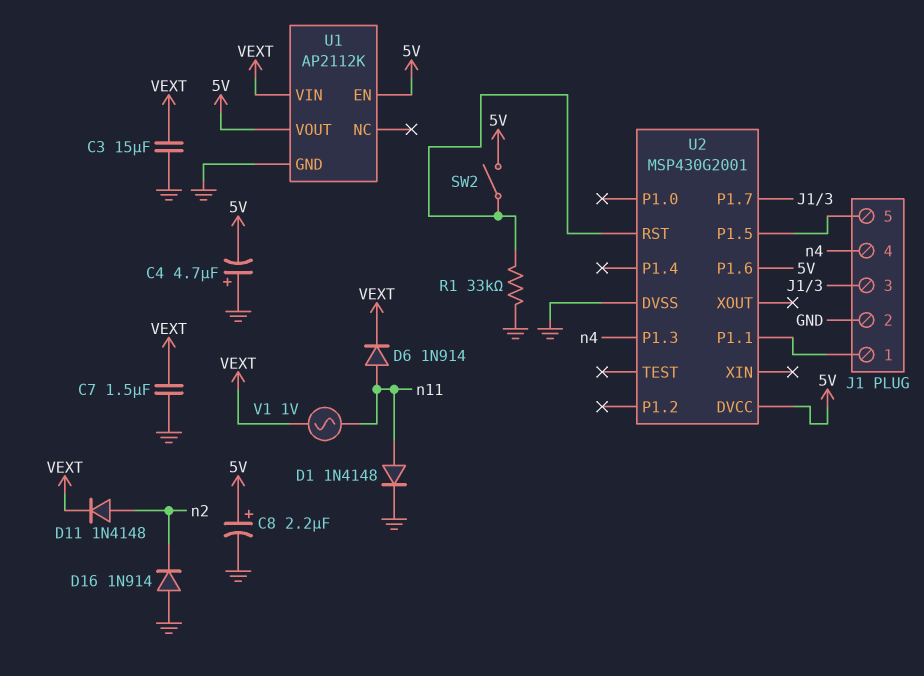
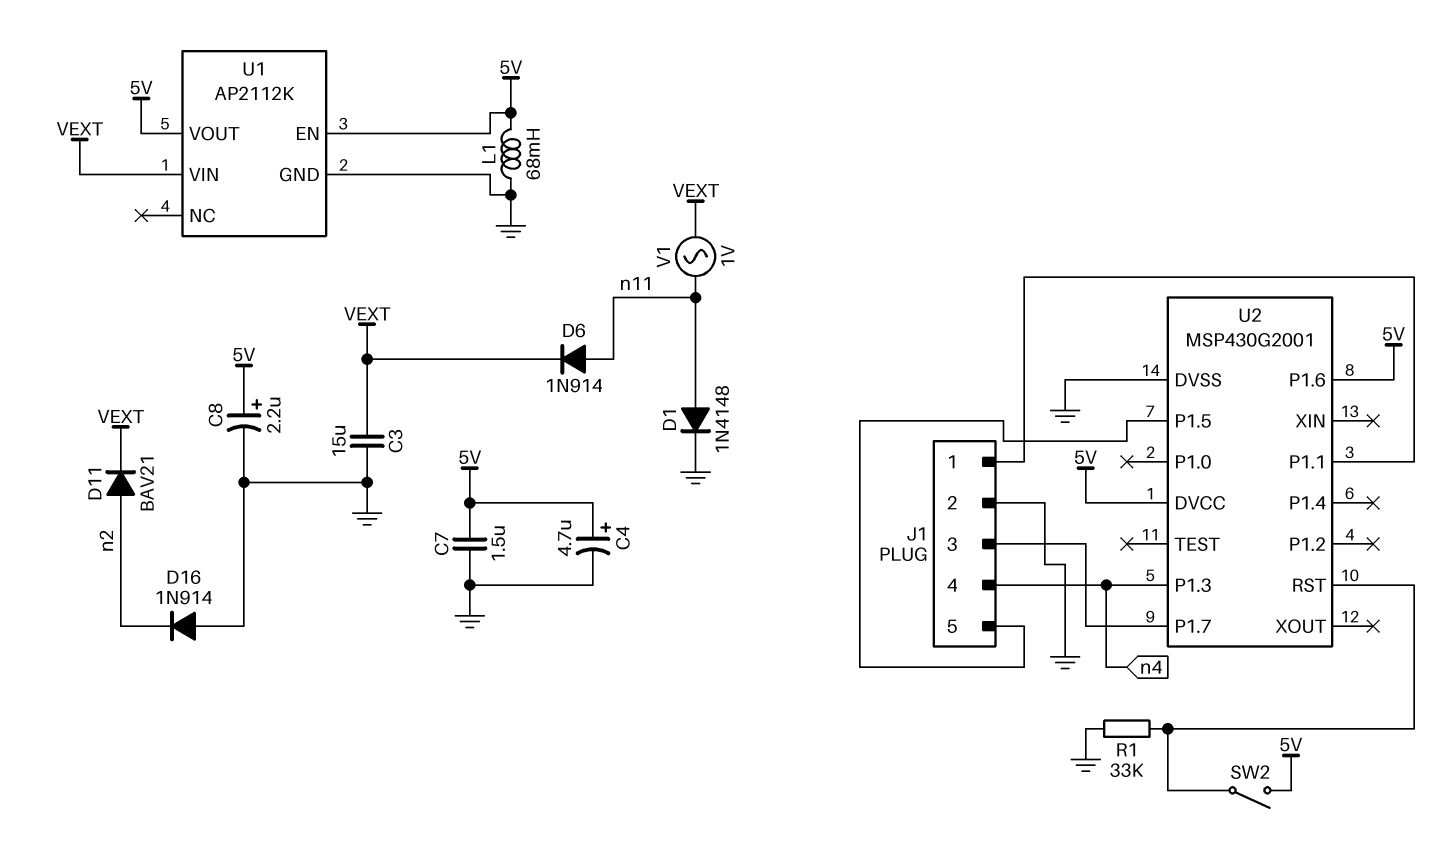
C4: 4.7uF (plus GND, minus 5V) -> 4.7uF (plus 5V, minus GND)
C7: 1.5uF (GND, VEXT) -> 1.5uF (5V, GND)
D11: diode 1N4148 (A n2, K VEXT) -> diode BAV21 (A n2, K VEXT)
L1: none -> 68mH (5V, GND)

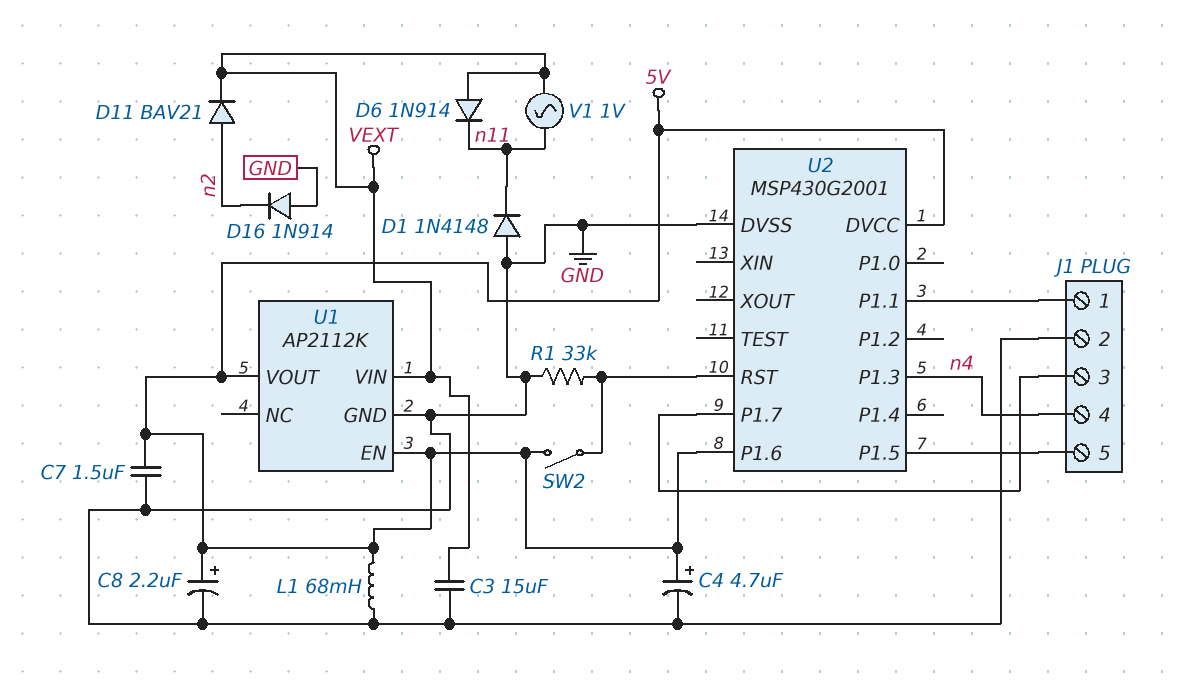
D1: diode 1N4148 (A n11, K GND) -> diode 1N4148 (A GND, K n11)
D6: diode 1N914 (A n11, K VEXT) -> diode 1N914 (A VEXT, K n11)

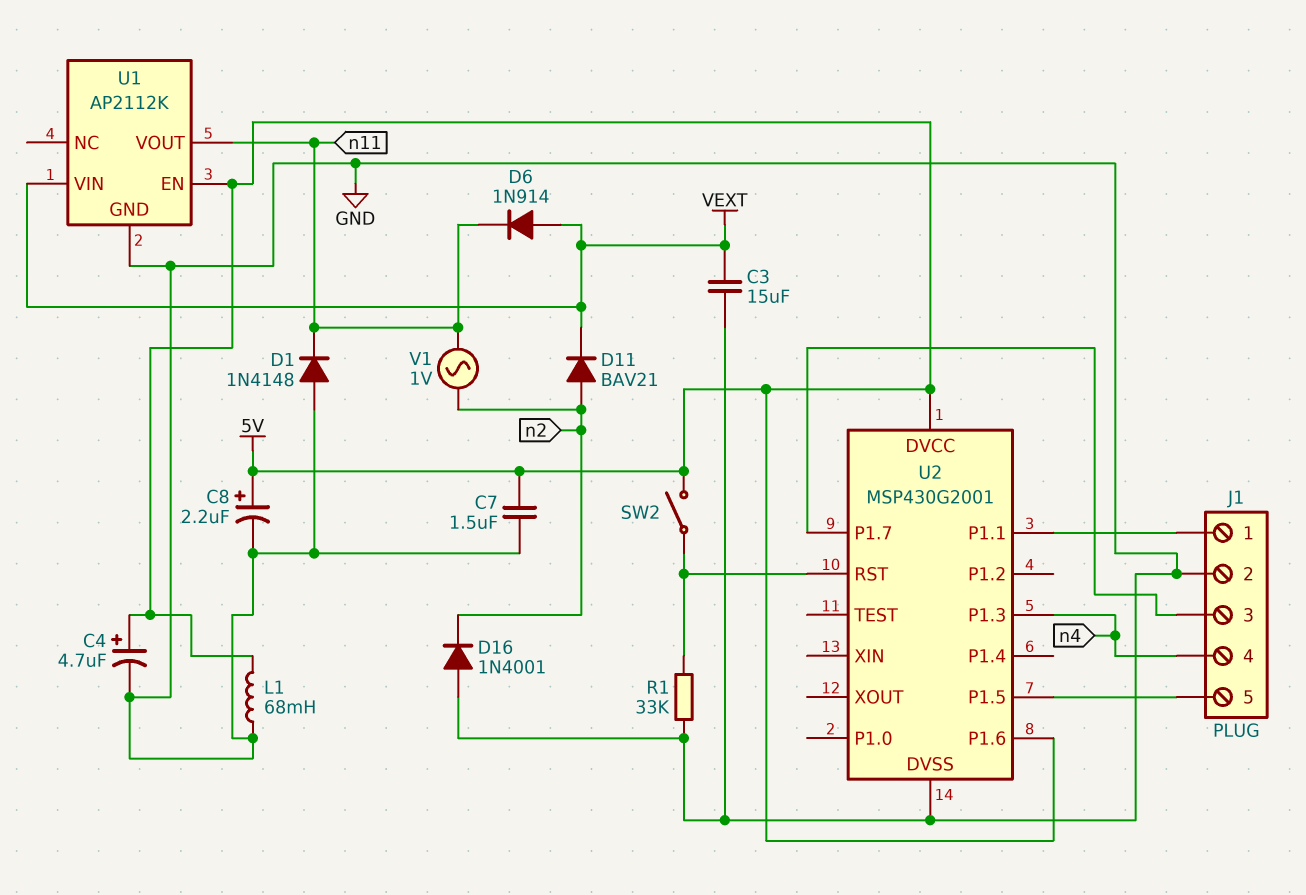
D16: diode 1N914 (A GND, K n2) -> diode 1N4001 (A GND, K n2)
U1 pin VOUT: 5V -> n11
V1: AC 1V (VEXT, n11) -> AC 1V (n2, n11)

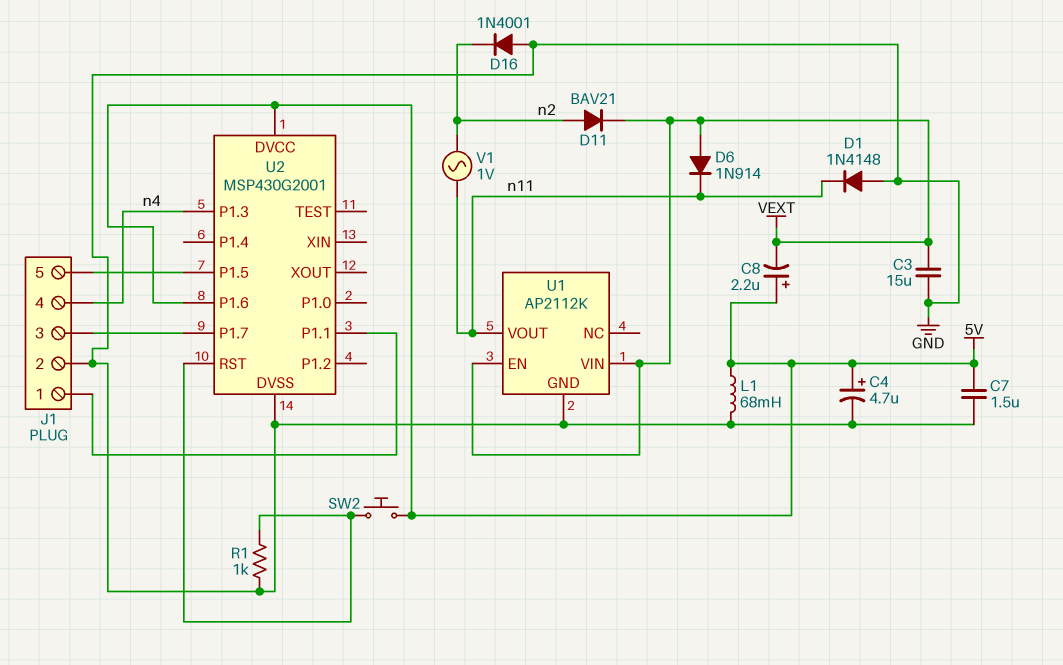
C8: 2.2uF (plus 5V, minus GND) -> 2.2uF (plus 5V, minus VEXT)
R1: 33k (GND, U2/RST) -> 1k (GND, U2/RST)
SW2: switch (5V, U2/RST) -> button (5V, U2/RST)
U1 pin EN: 5V -> VEXT

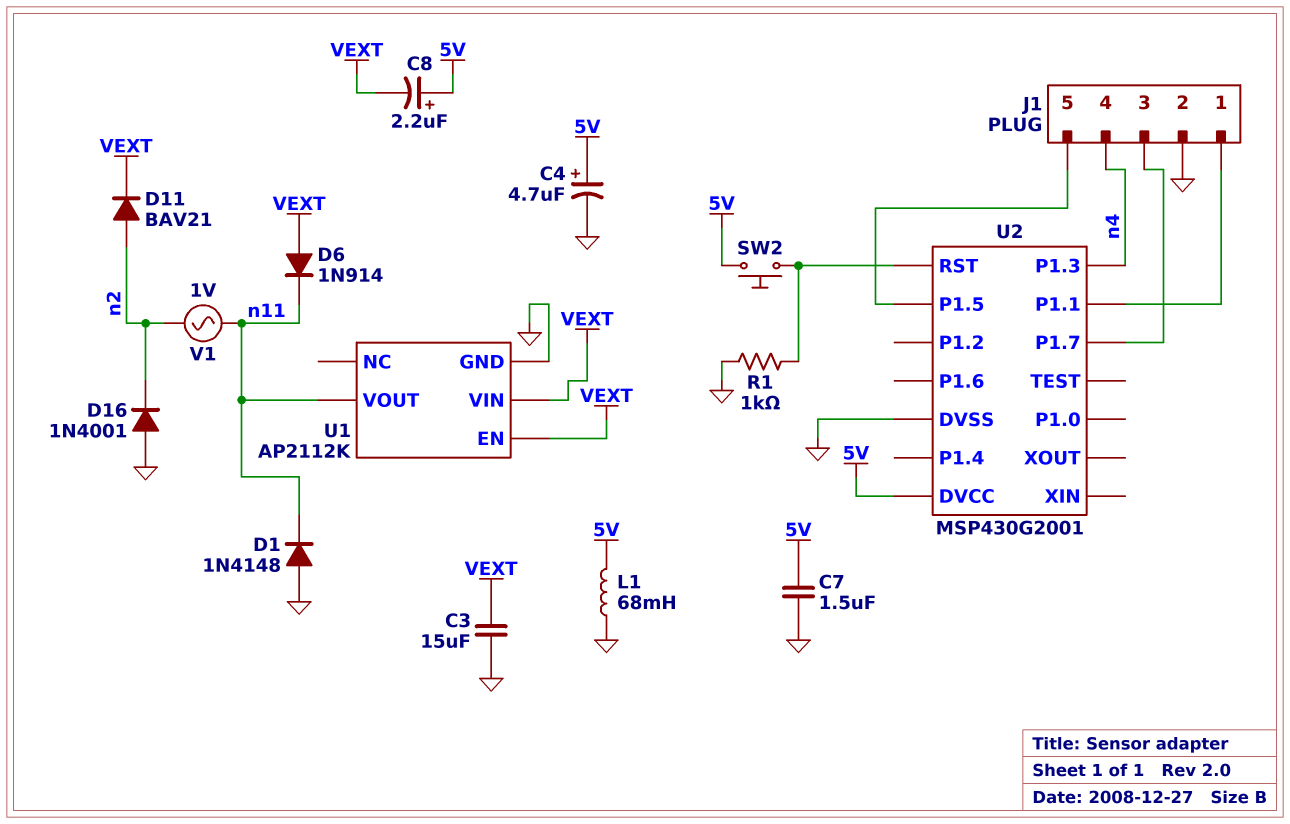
U2 pin P1.6: 5V -> none

